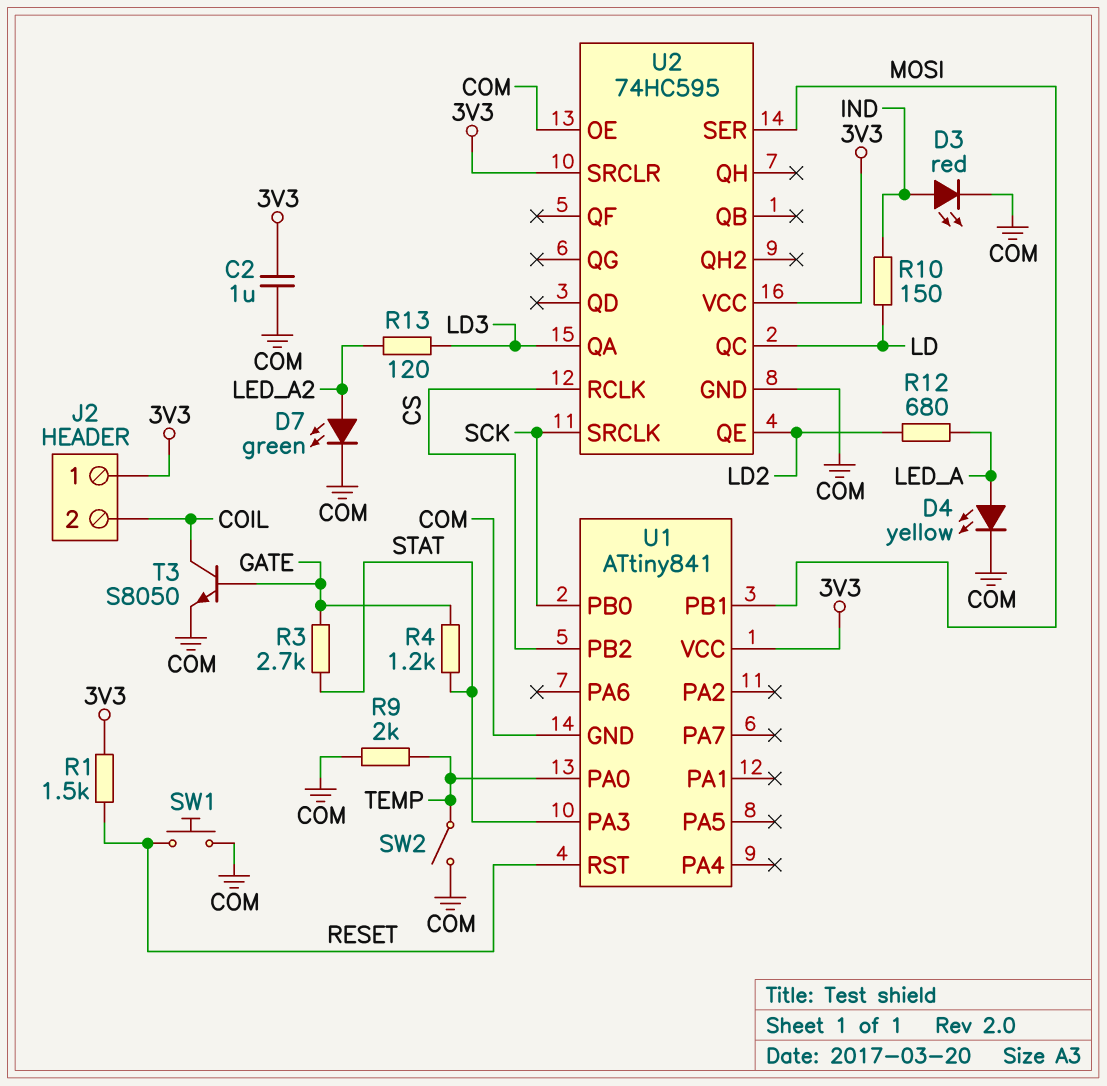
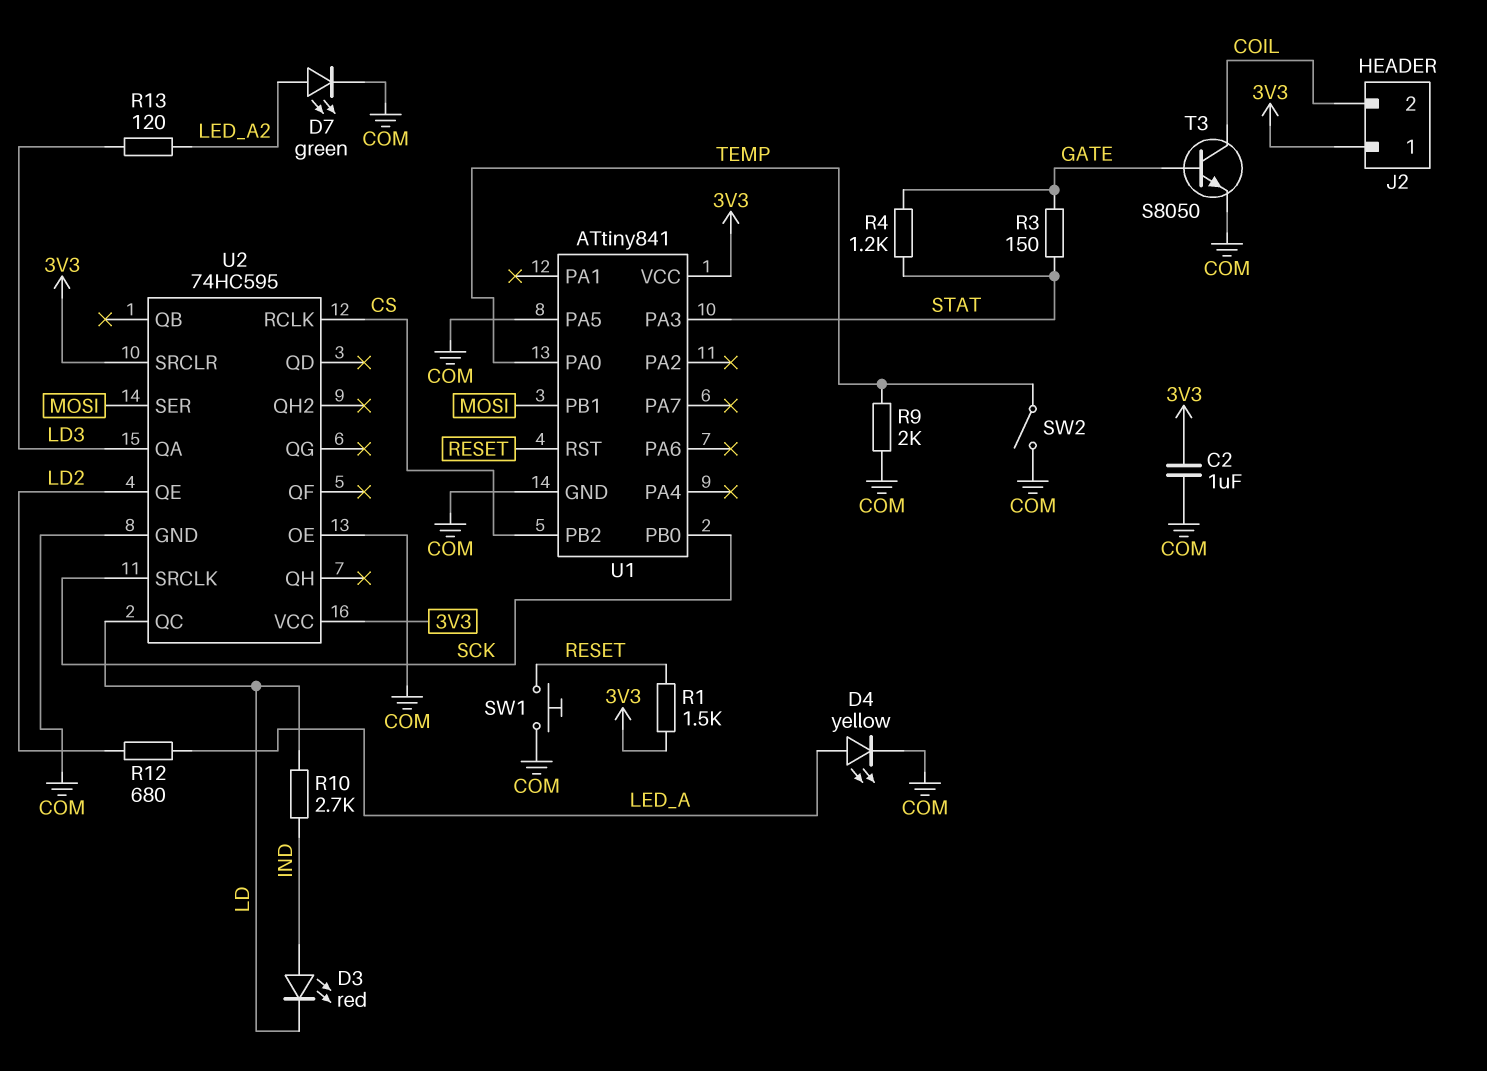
D3: LED red (A IND, K COM) -> LED red (A IND, K LD)
R3: 2.7k (GATE, STAT) -> 150 (GATE, STAT)
R10: 150 (IND, LD) -> 2.7k (IND, LD)
U1 pin PA5: none -> COM

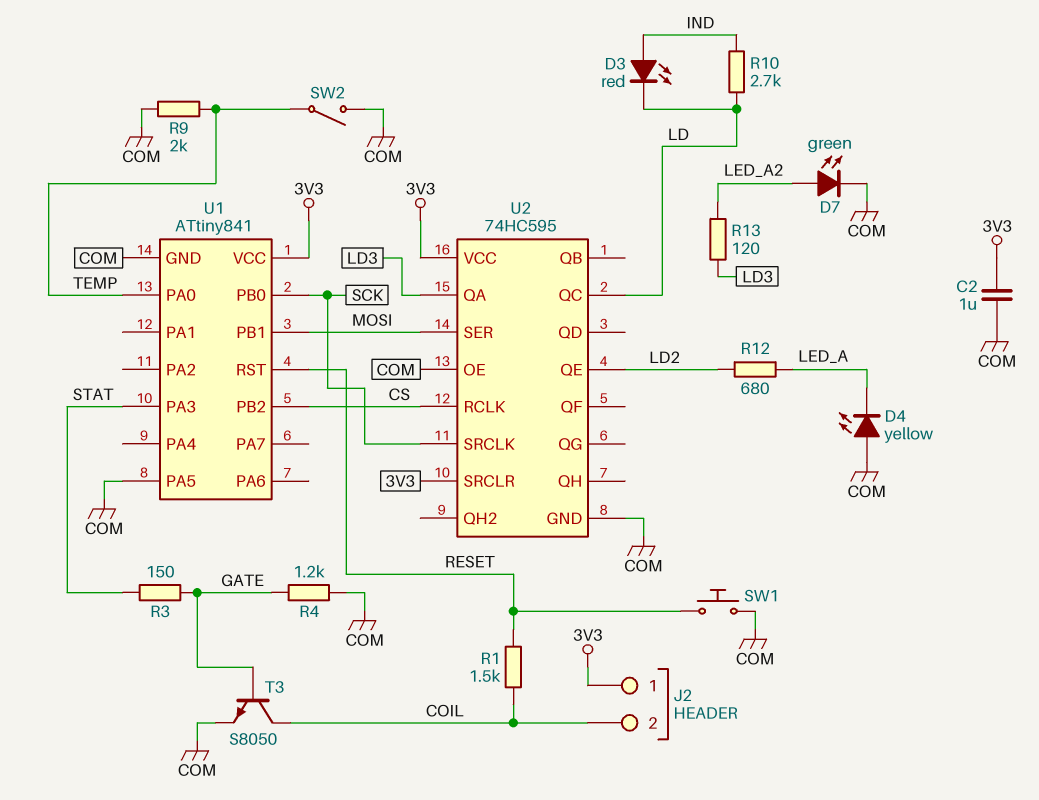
D4: LED yellow (A LED_A, K COM) -> LED yellow (A COM, K LED_A)
R1: 1.5k (3V3, RESET) -> 1.5k (COIL, RESET)
R4: 1.2k (GATE, STAT) -> 1.2k (COM, GATE)

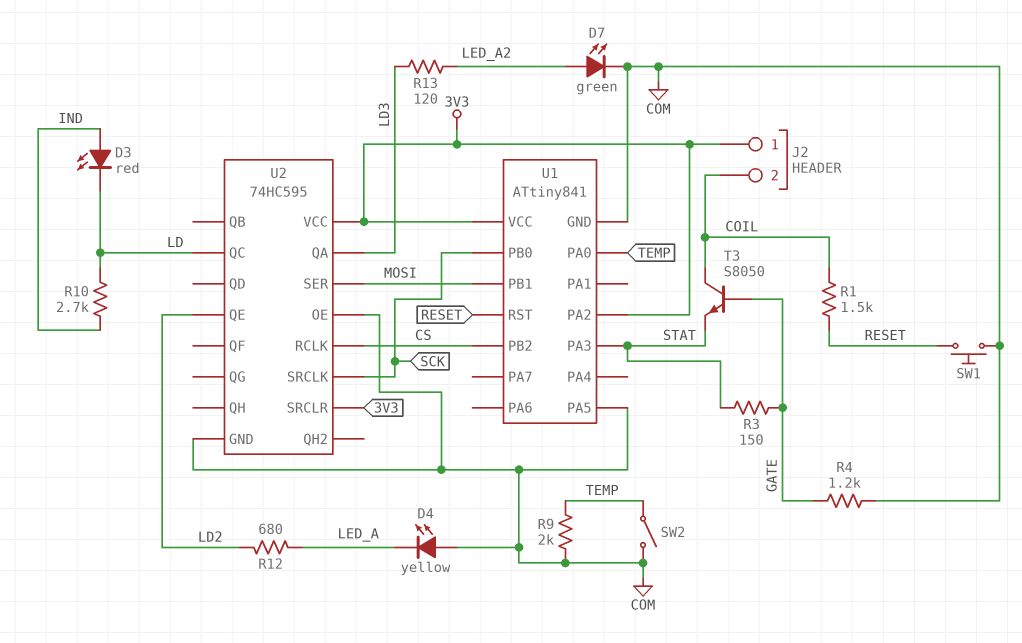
C2: 1uF (3V3, COM) -> none
T3: NPN S8050 (B GATE, C COIL, E COM) -> NPN S8050 (B GATE, C COIL, E STAT)
U1 pin PA2: none -> 3V3

